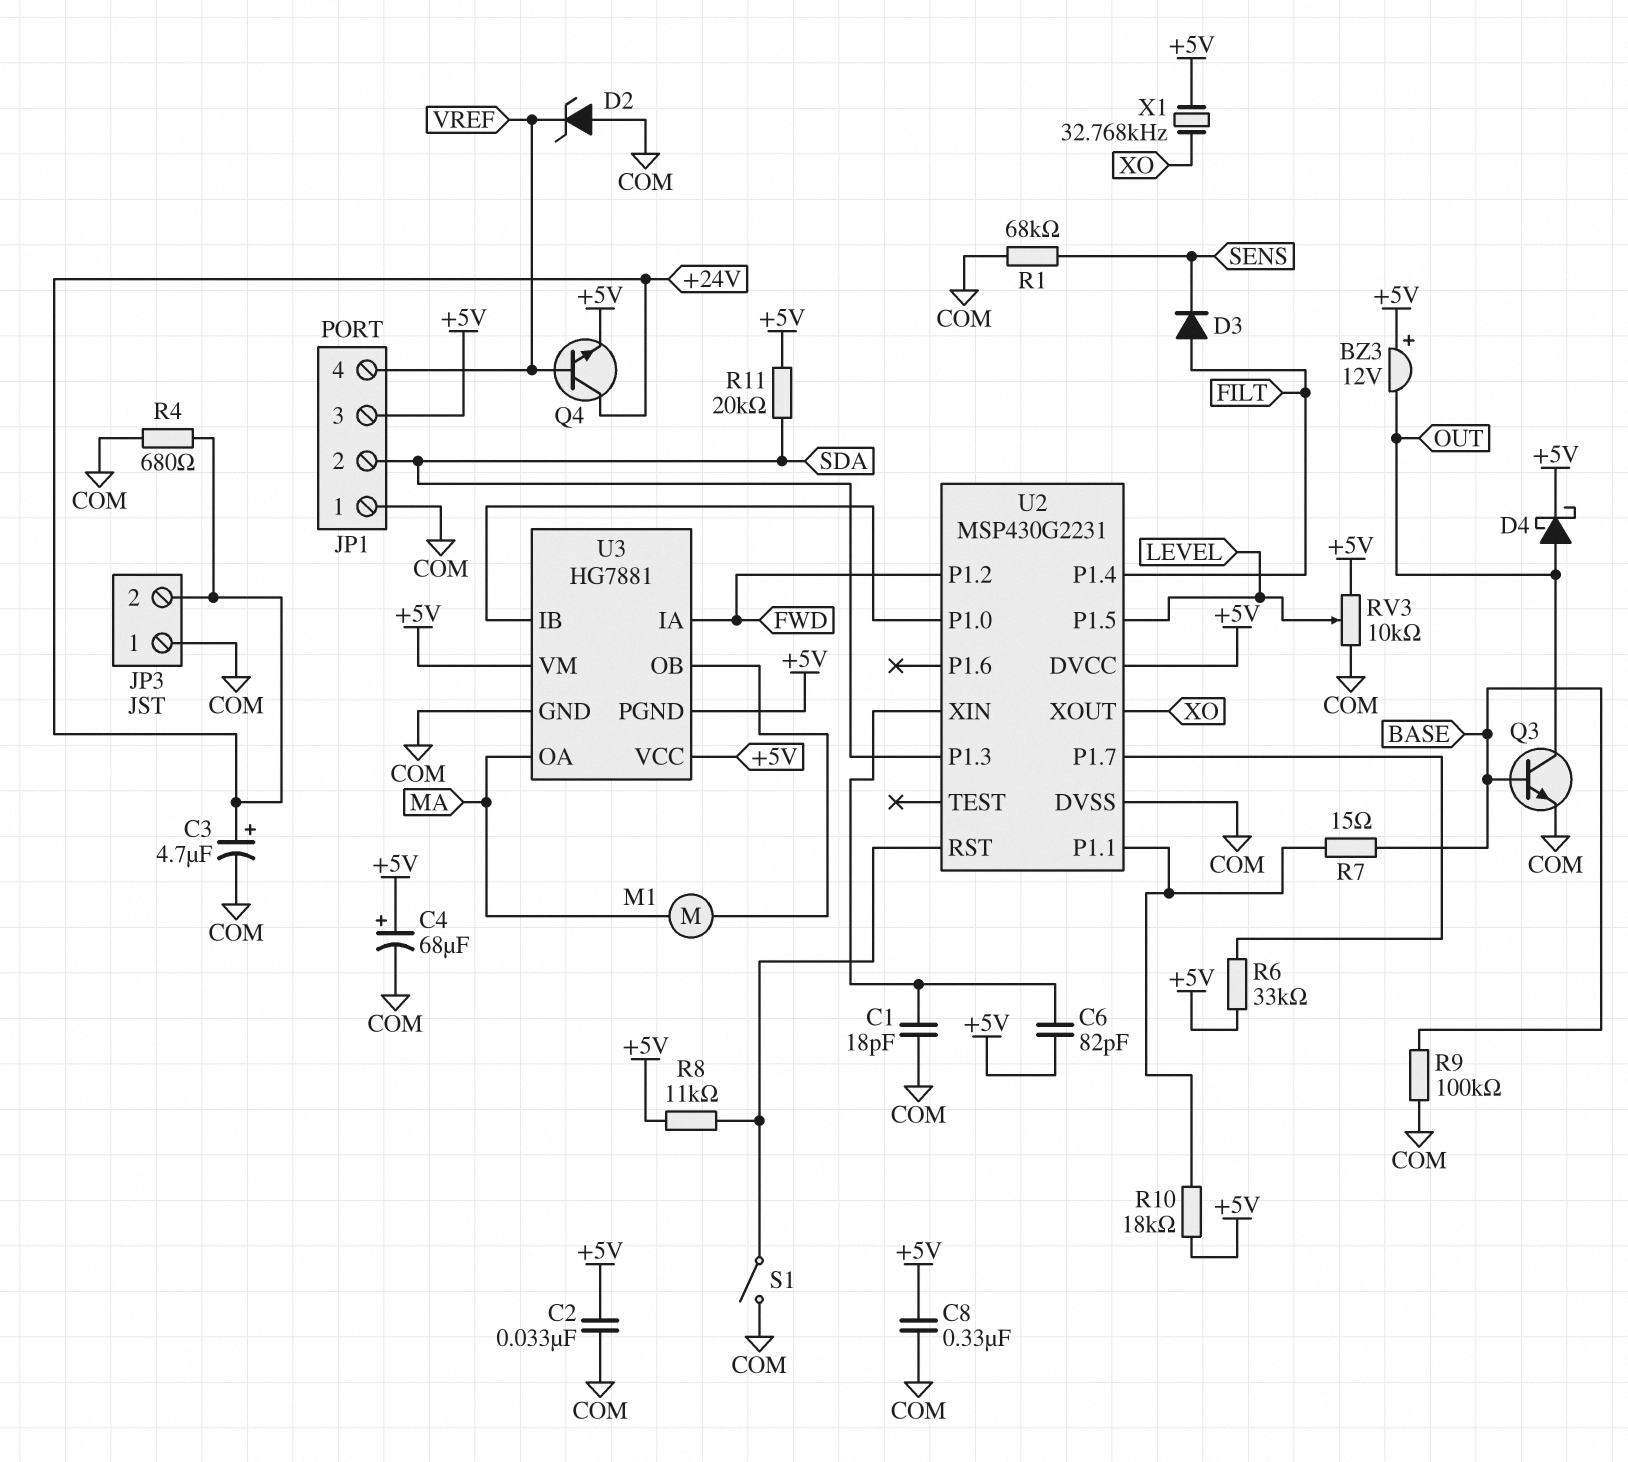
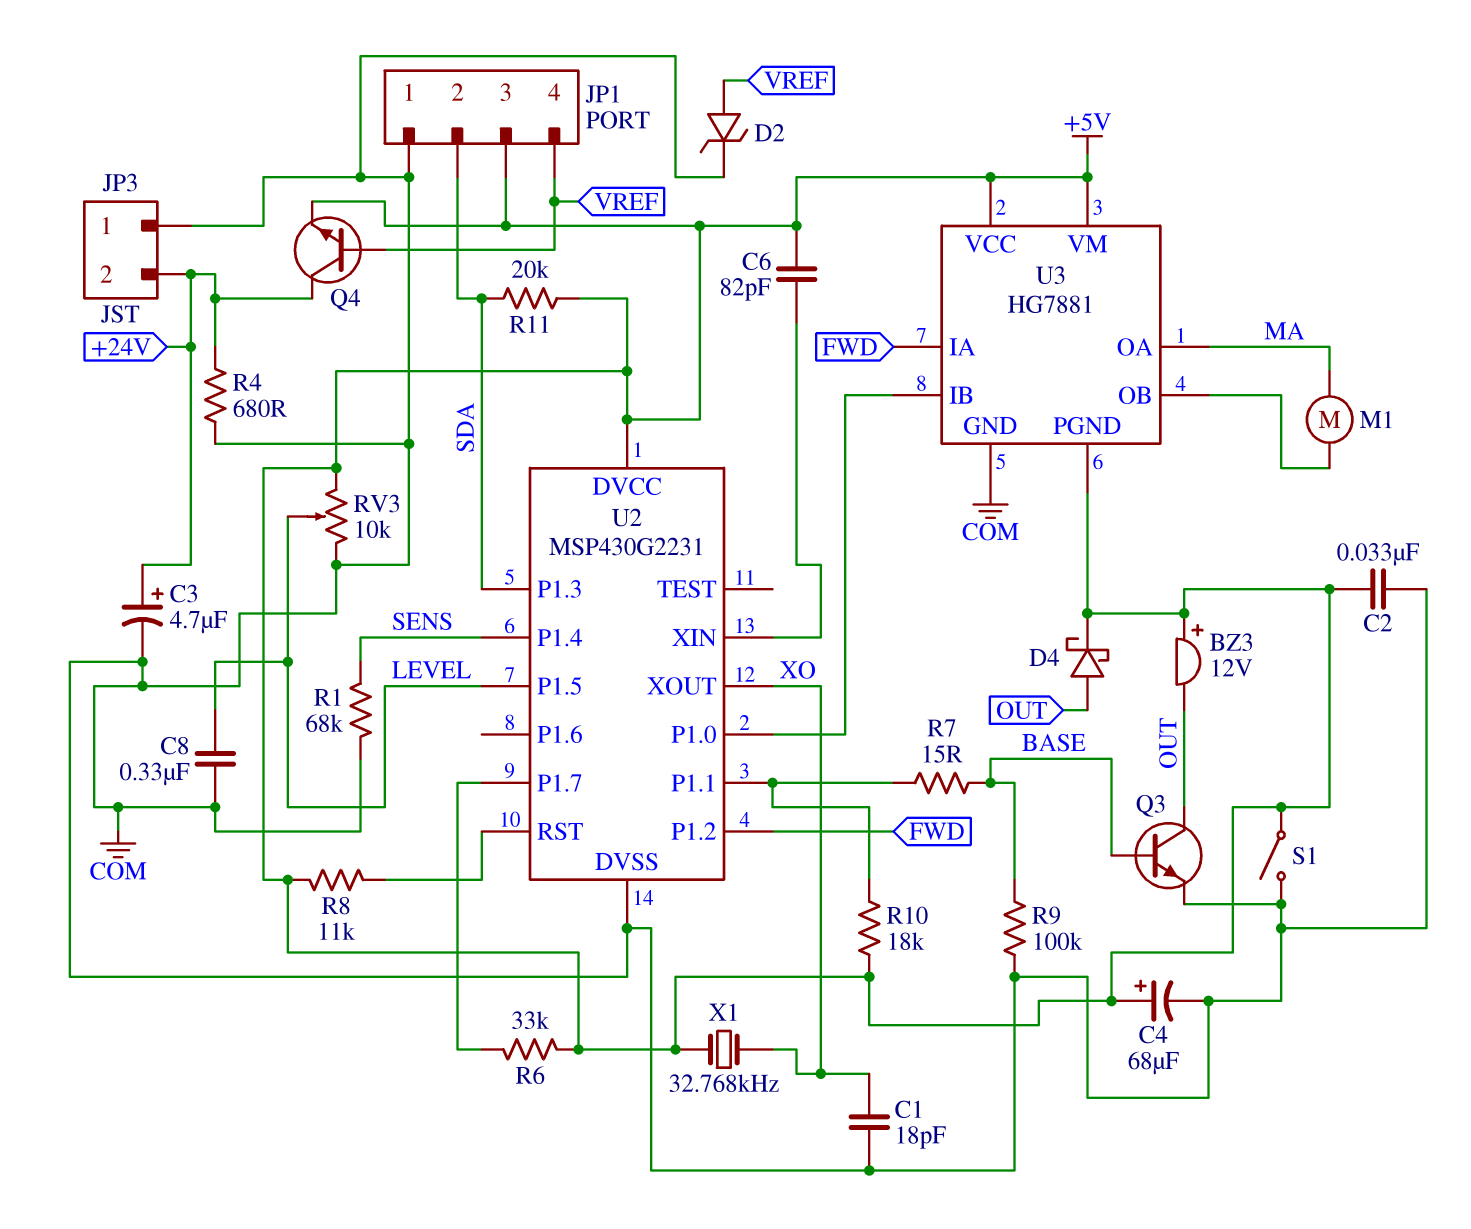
C1: 18pF (COM, U2/XIN) -> 18pF (COM, XO)
C8: 330nF (+5V, COM) -> 330nF (COM, LEVEL)
D2: zener (A COM, K VREF) -> zener (A VREF, K COM)
D3: diode (A FILT, K SENS) -> none
S1: switch (COM, U2/RST) -> switch (+5V, COM)
U2 pin P1.4: FILT -> SENS

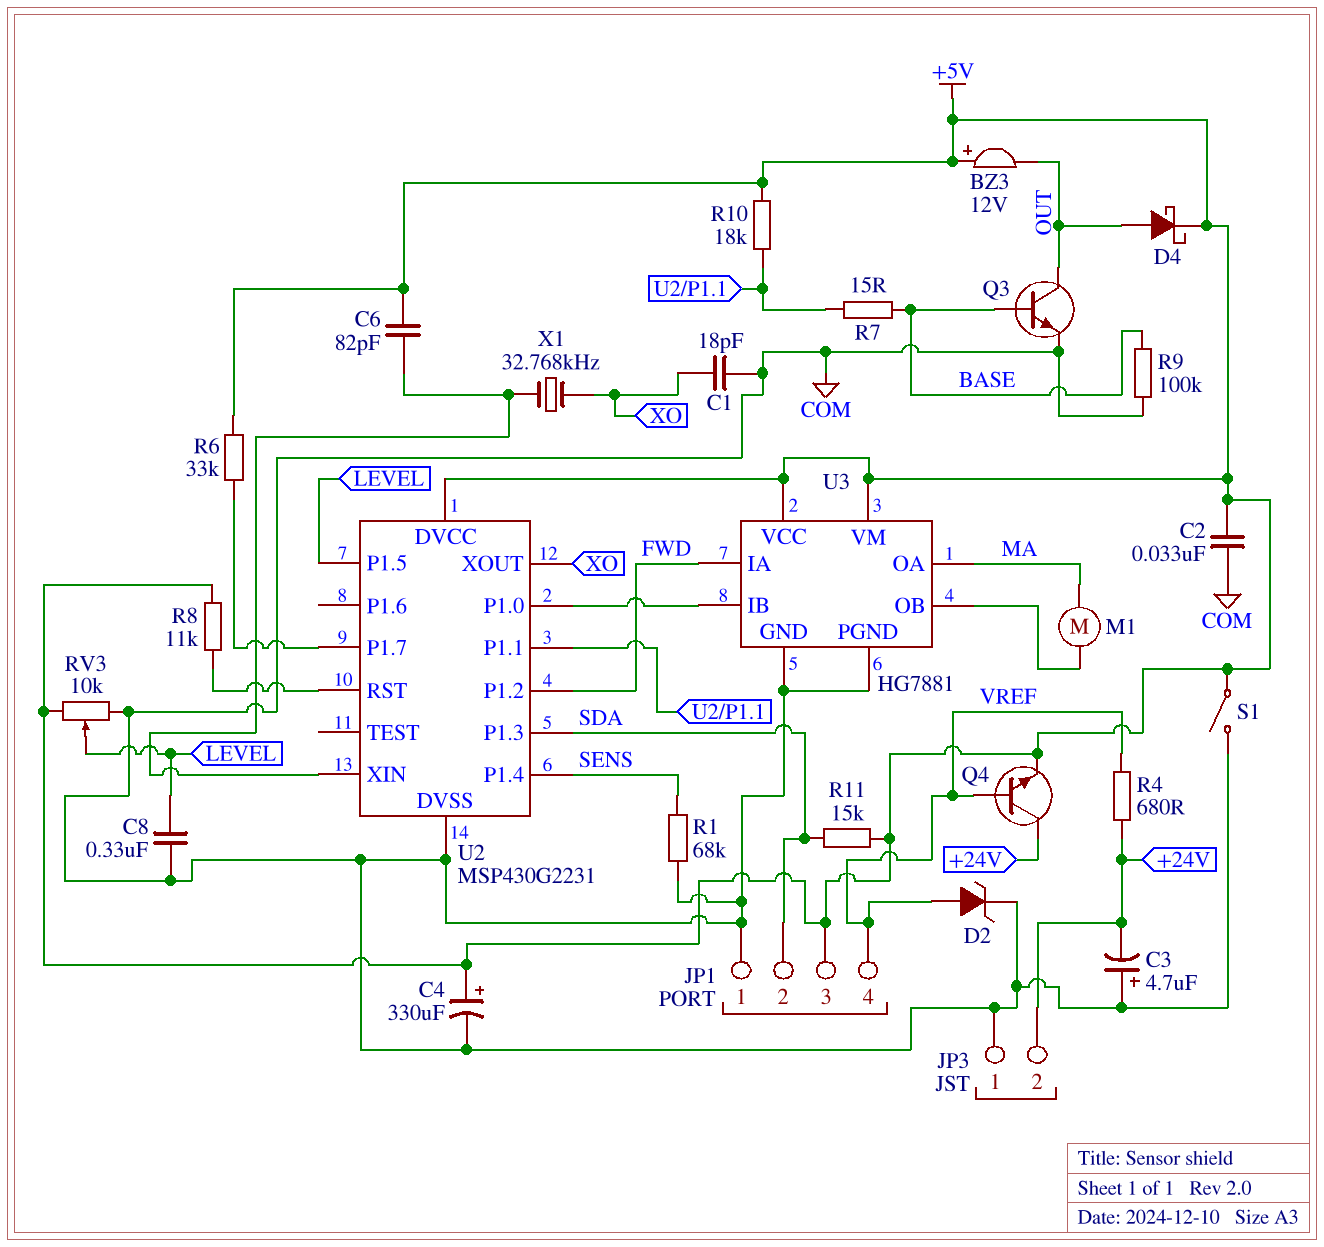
C3: 4.7uF (plus +24V, minus COM) -> 4.7uF (plus COM, minus +24V)
C4: 68uF (plus +5V, minus COM) -> 330uF (plus +5V, minus COM)
R4: 680 (+24V, COM) -> 680 (+24V, VREF)
R11: 20k (+5V, SDA) -> 15k (+5V, SDA)
U3 pin PGND: +5V -> COM
X1: 32.768kHz (+5V, XO) -> 32.768kHz (U2/XIN, XO)

